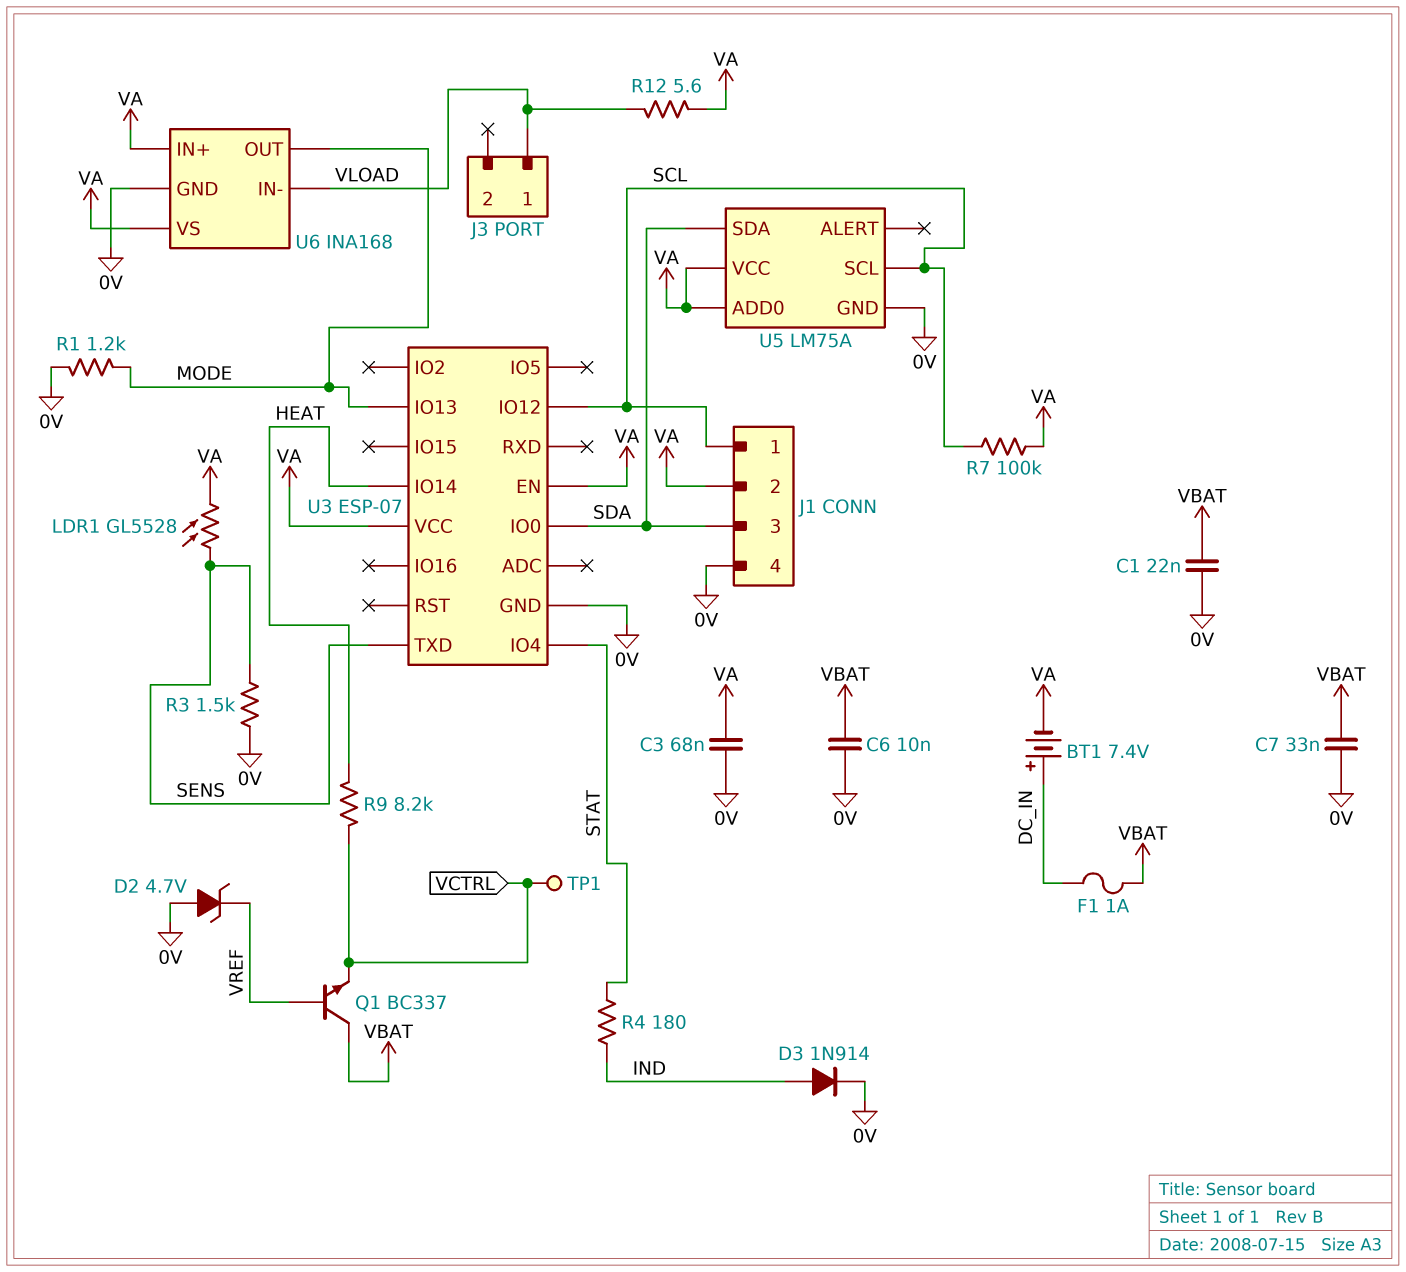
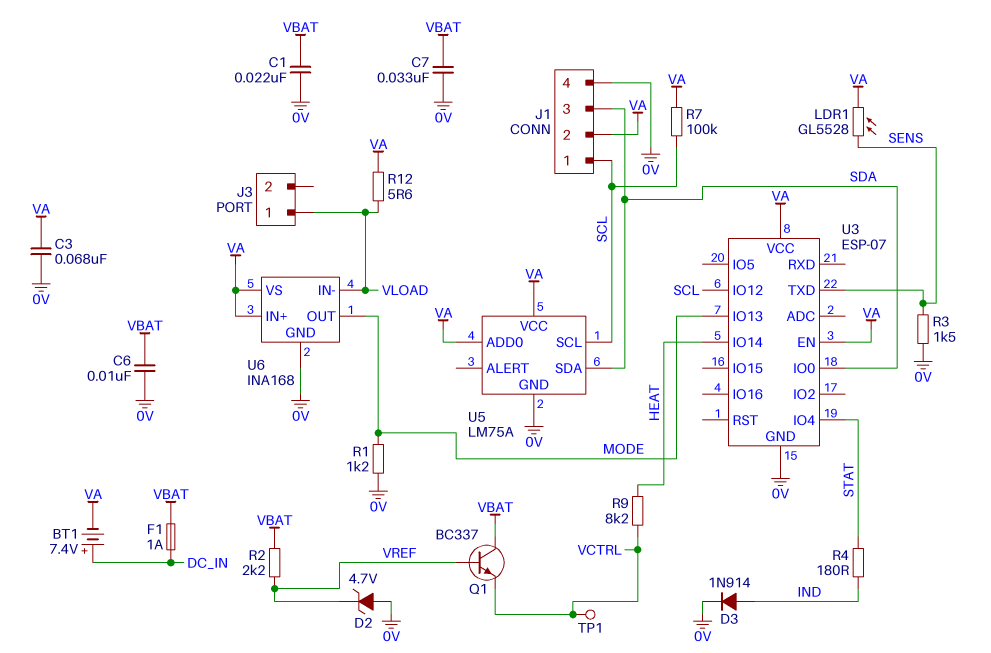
R2: none -> 2.2k (VBAT, VREF)

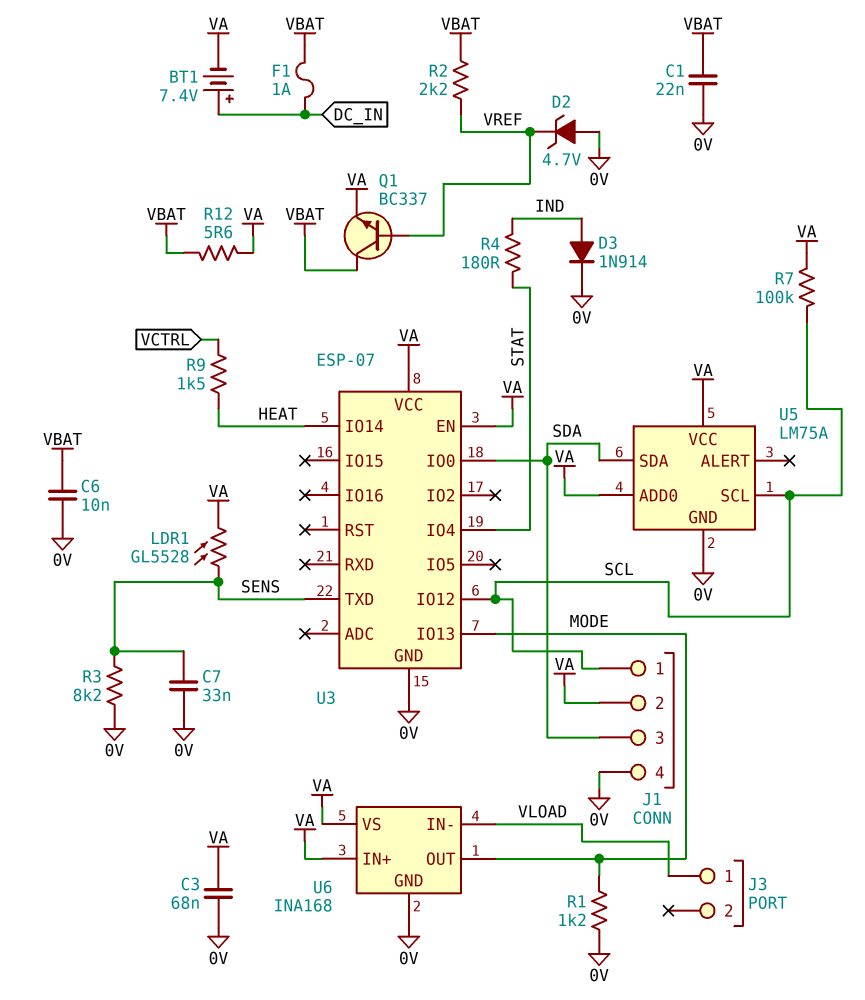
C7: 33nF (0V, VBAT) -> 33nF (0V, SENS)
Q1: NPN BC337 (B VREF, C VBAT, E VCTRL) -> NPN BC337 (B VREF, C VBAT, E VA)
R3: 1.5k (0V, SENS) -> 8.2k (0V, SENS)
R9: 8.2k (HEAT, VCTRL) -> 1.5k (HEAT, VCTRL)
R12: 5.6 (VA, VLOAD) -> 5.6 (VA, VBAT)
TP1: test point (VCTRL) -> none

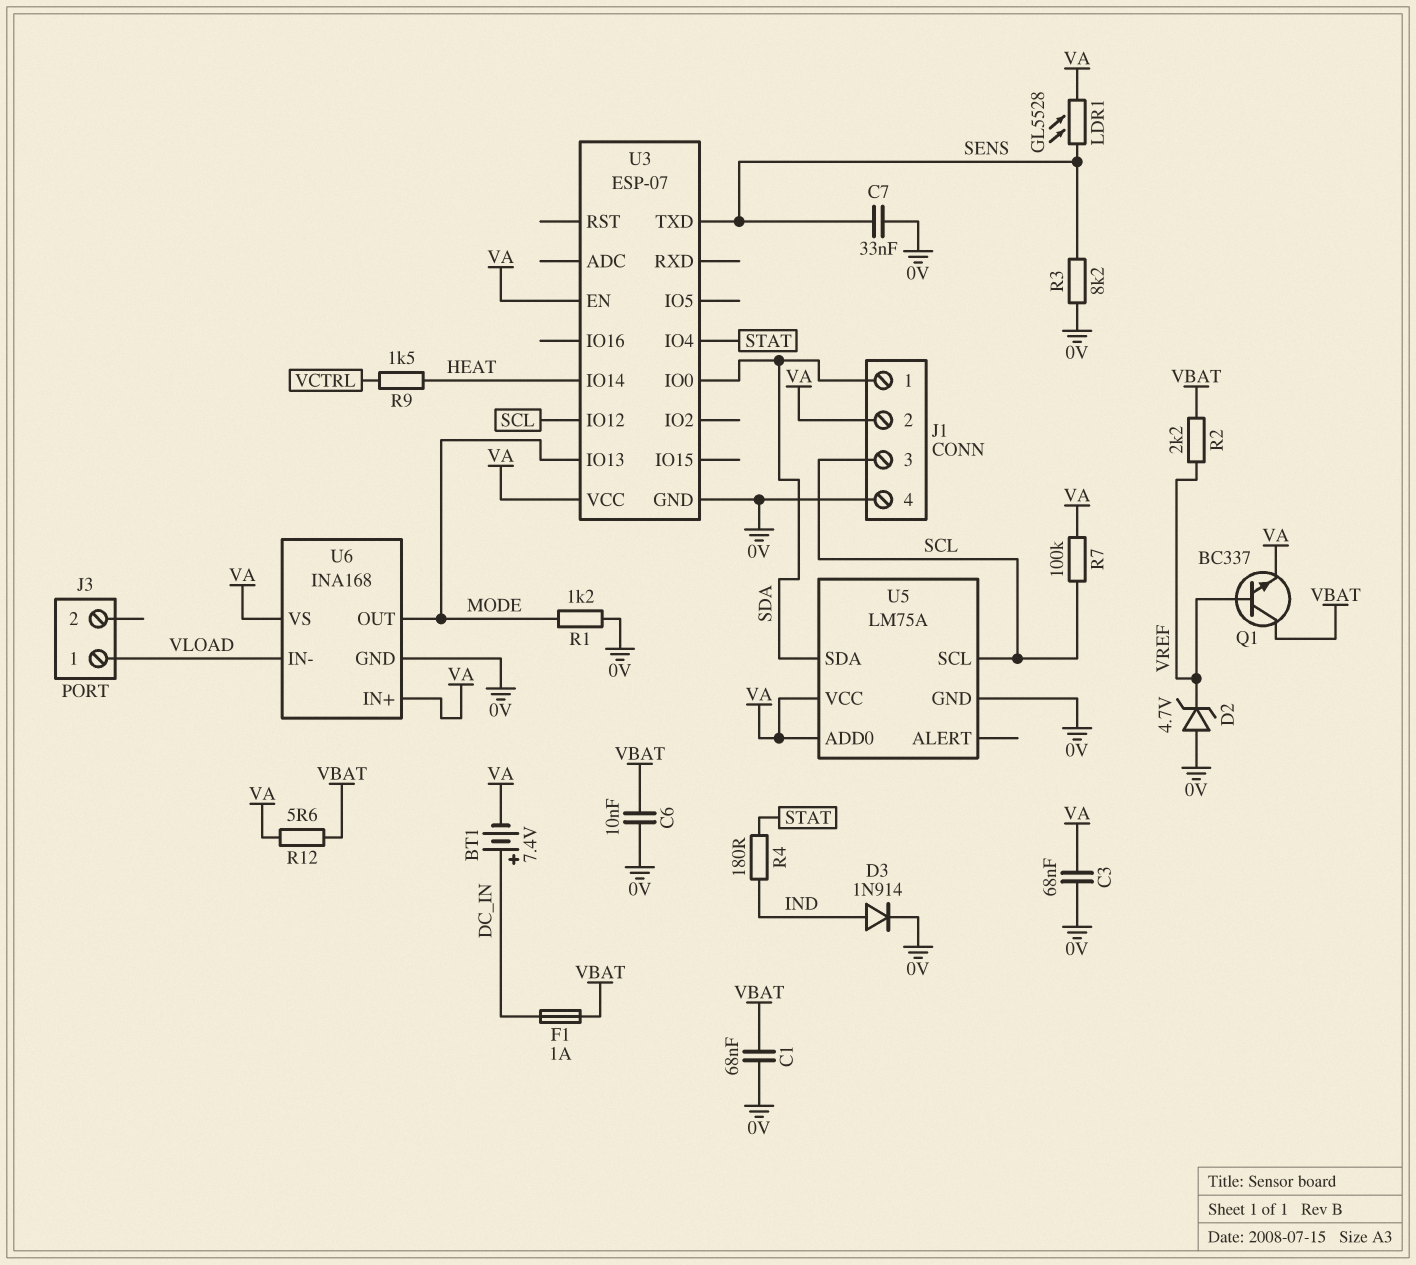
C1: 22nF (0V, VBAT) -> 68nF (0V, VBAT)
J1 pin 1: SCL -> SDA
J1 pin 3: SDA -> SCL

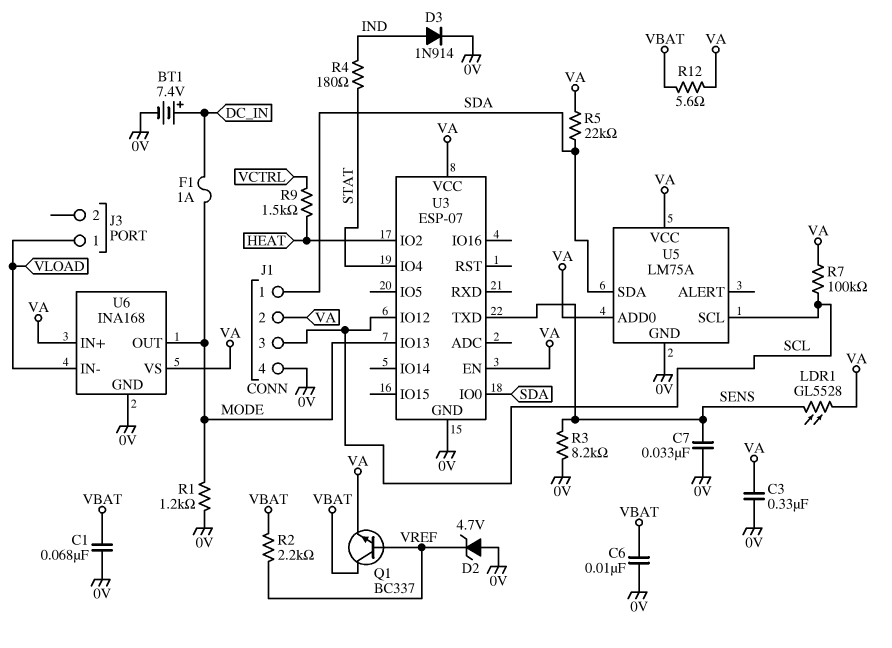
BT1: 7.4V (plus DC_IN, minus VA) -> 7.4V (plus DC_IN, minus 0V)
C3: 68nF (0V, VA) -> 330nF (0V, VA)
F1: 1A (DC_IN, VBAT) -> 1A (DC_IN, MODE)
R5: none -> 22k (SDA, VA)
U3 pin IO2: none -> HEAT
U3 pin IO14: HEAT -> none

